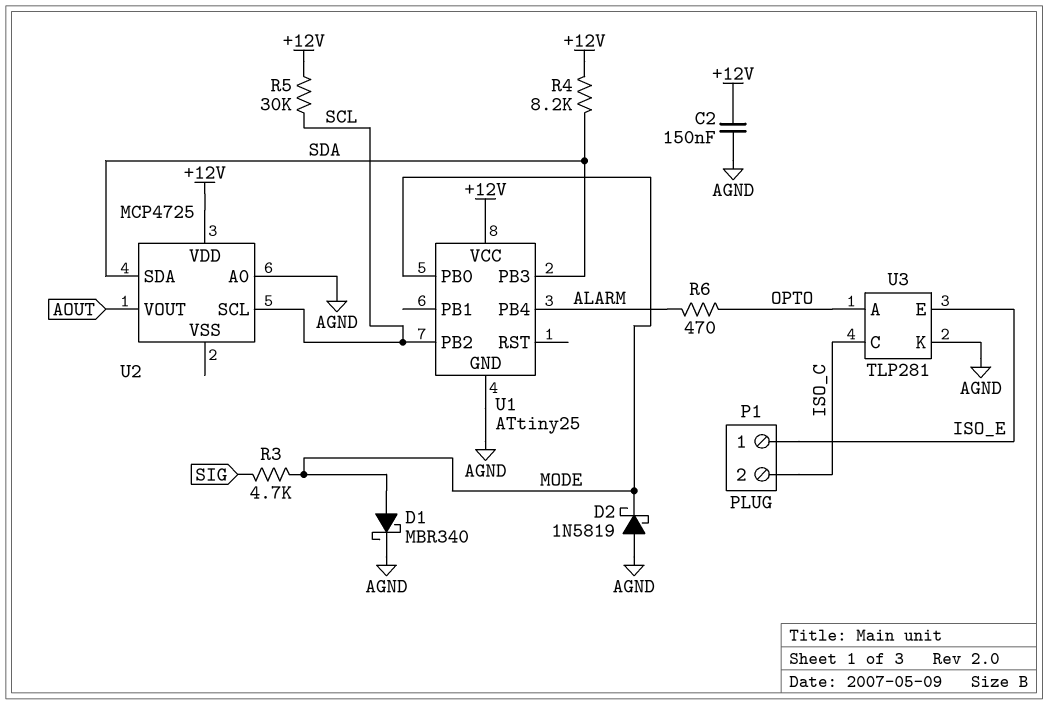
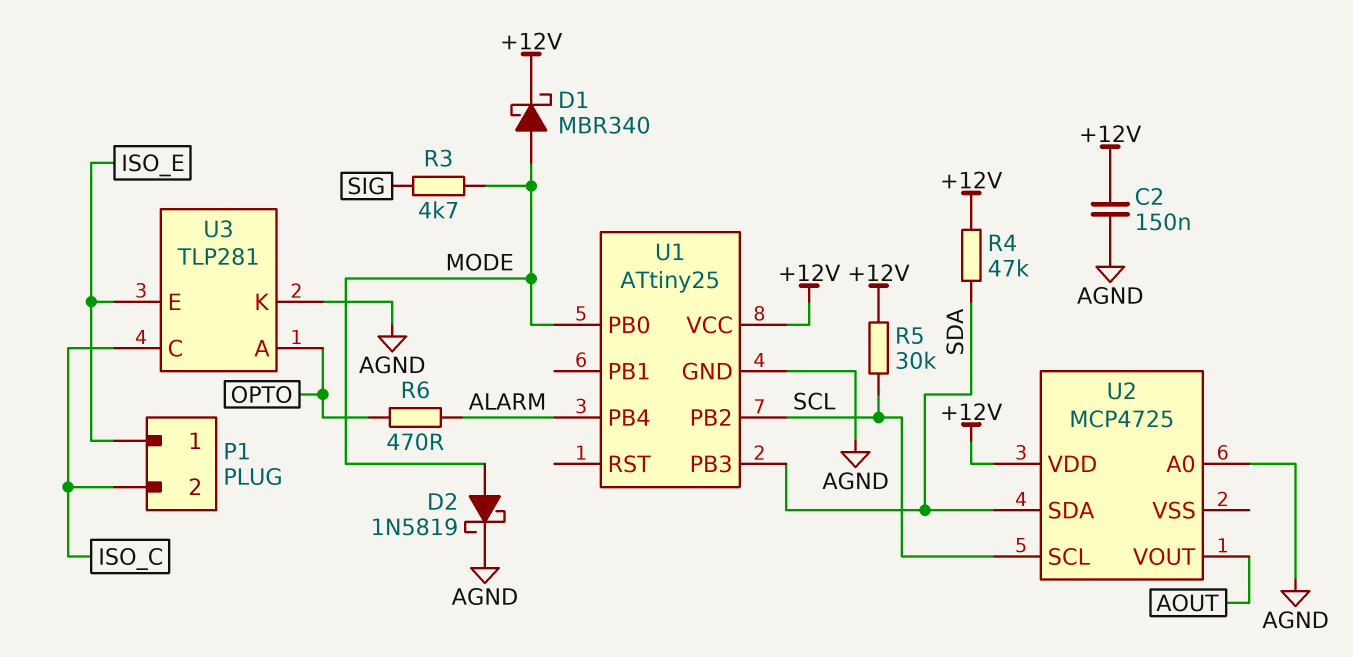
D1: schottky MBR340 (A MODE, K AGND) -> schottky MBR340 (A MODE, K +12V)
D2: schottky 1N5819 (A AGND, K MODE) -> schottky 1N5819 (A MODE, K AGND)
R4: 8.2k (+12V, SDA) -> 47k (+12V, SDA)

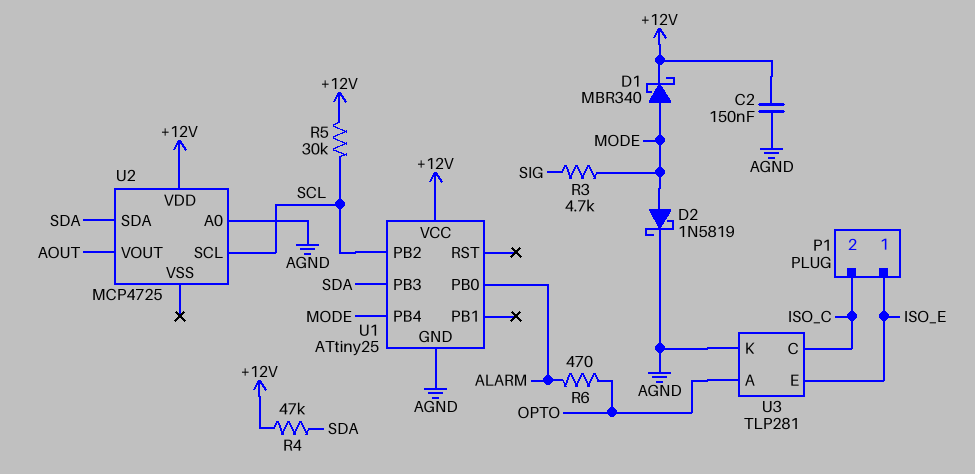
U1 pin PB0: MODE -> ALARM
U1 pin PB4: ALARM -> MODE

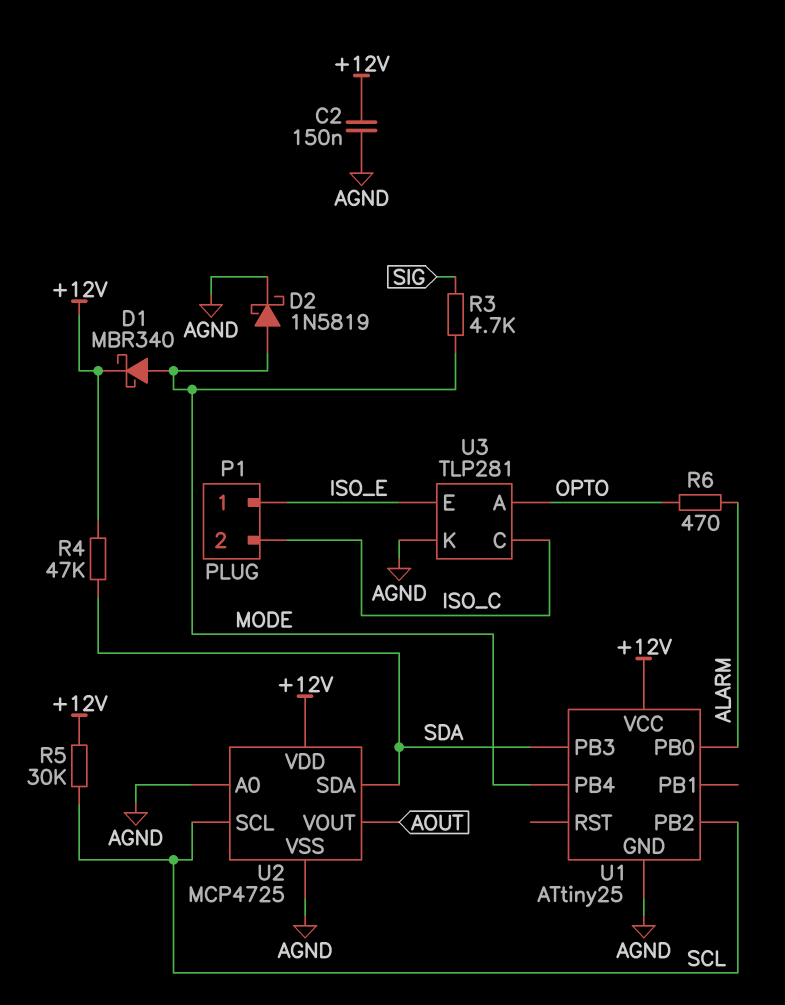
U2 pin VSS: none -> AGND

